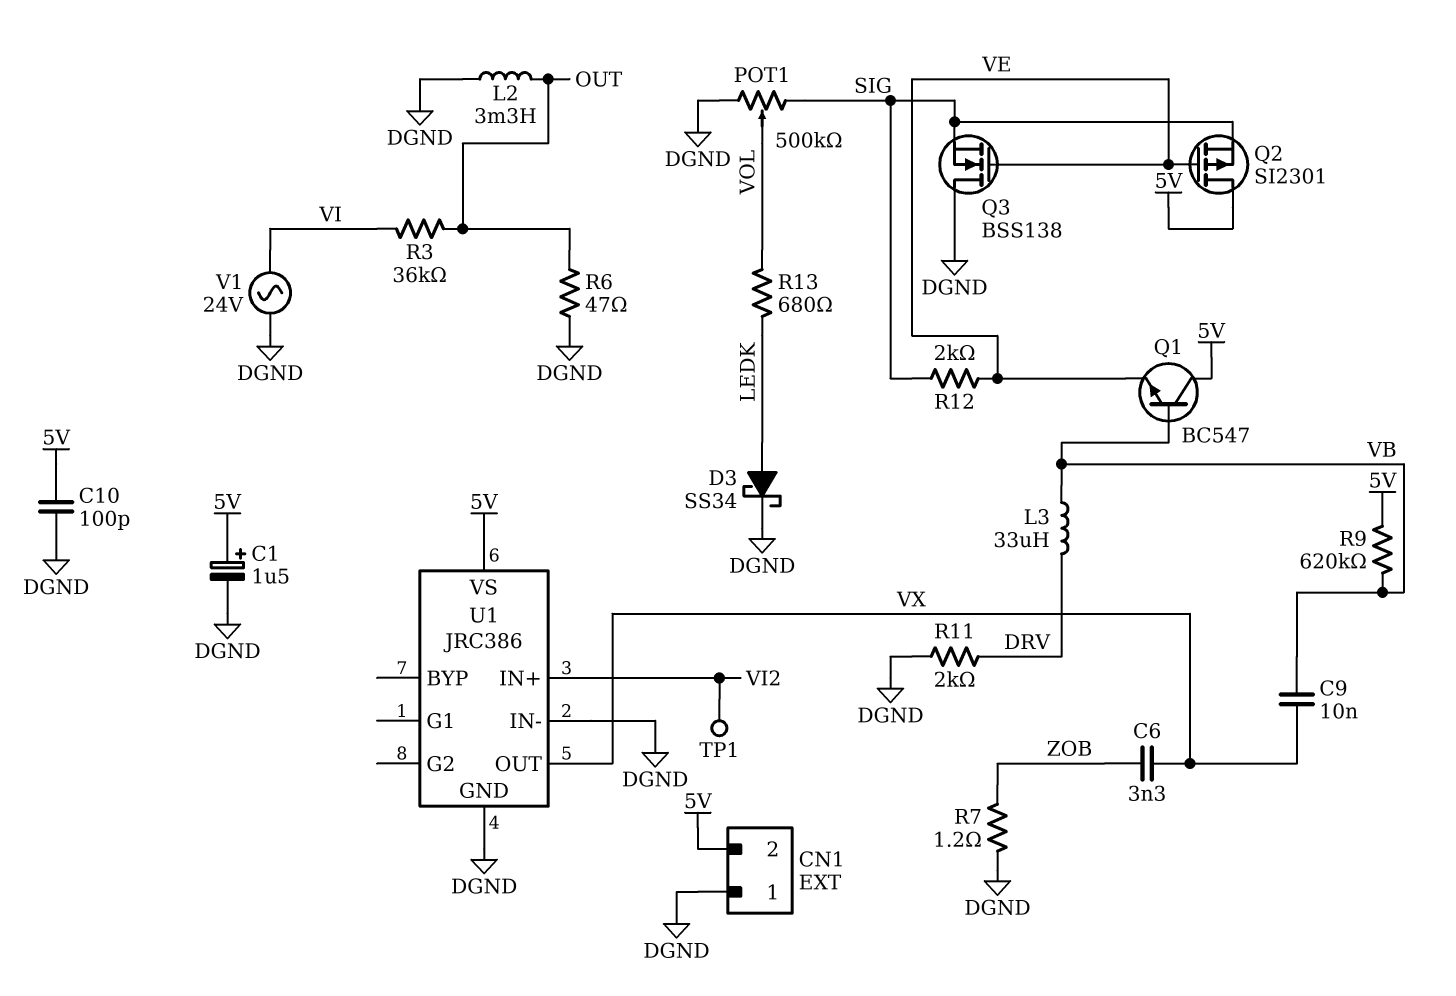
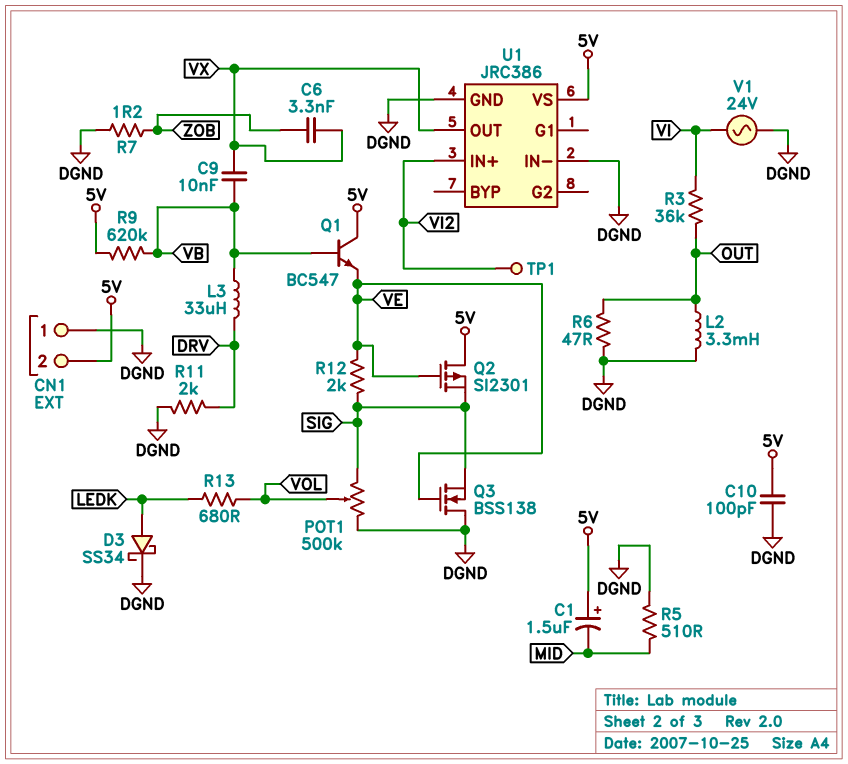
C1: 1.5uF (plus 5V, minus DGND) -> 1.5uF (plus 5V, minus MID)
R5: none -> 510 (DGND, MID)

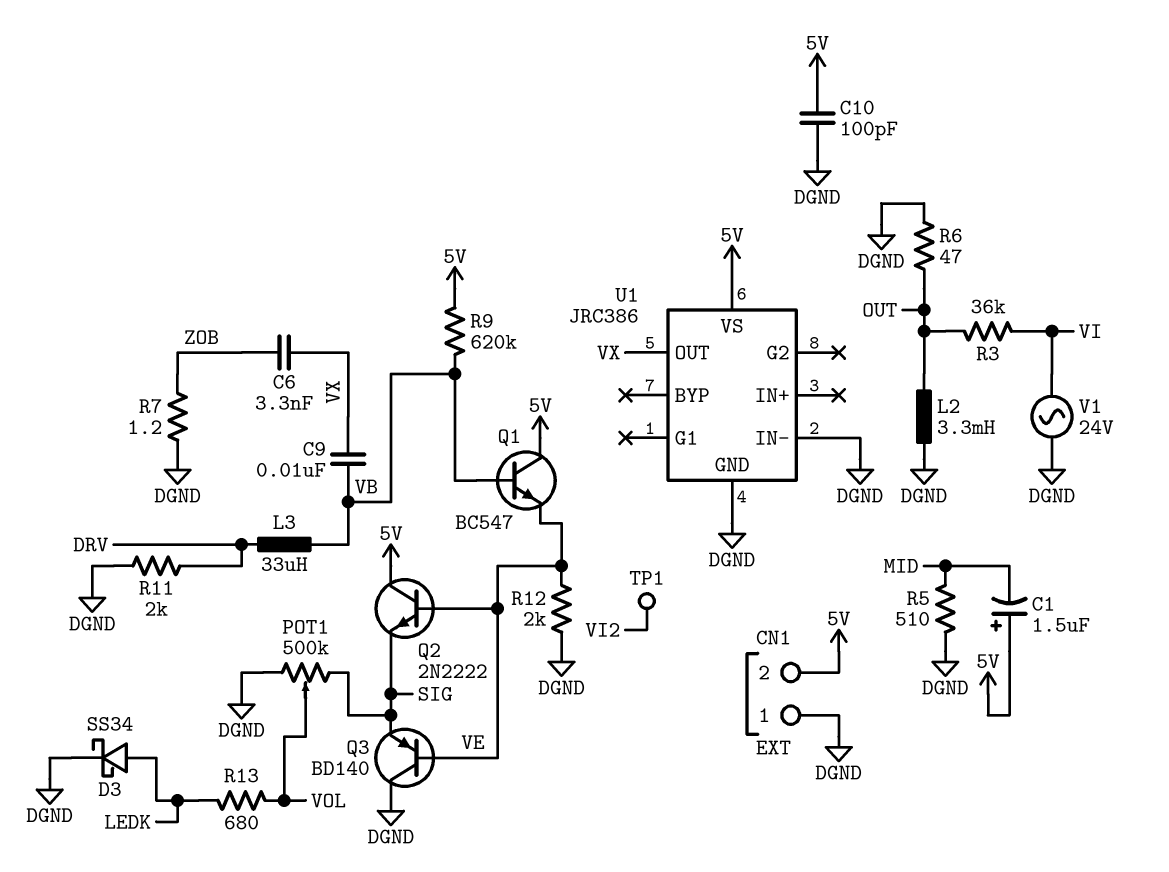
Q2: PMOS SI2301 (G VE, D 5V, S SIG) -> NPN 2N2222 (B VE, C 5V, E SIG)
Q3: NMOS BSS138 (G VE, D DGND, S SIG) -> PNP BD140 (B VE, C DGND, E SIG)
R12: 2k (SIG, VE) -> 2k (DGND, VE)
U1 pin IN+: VI2 -> none

